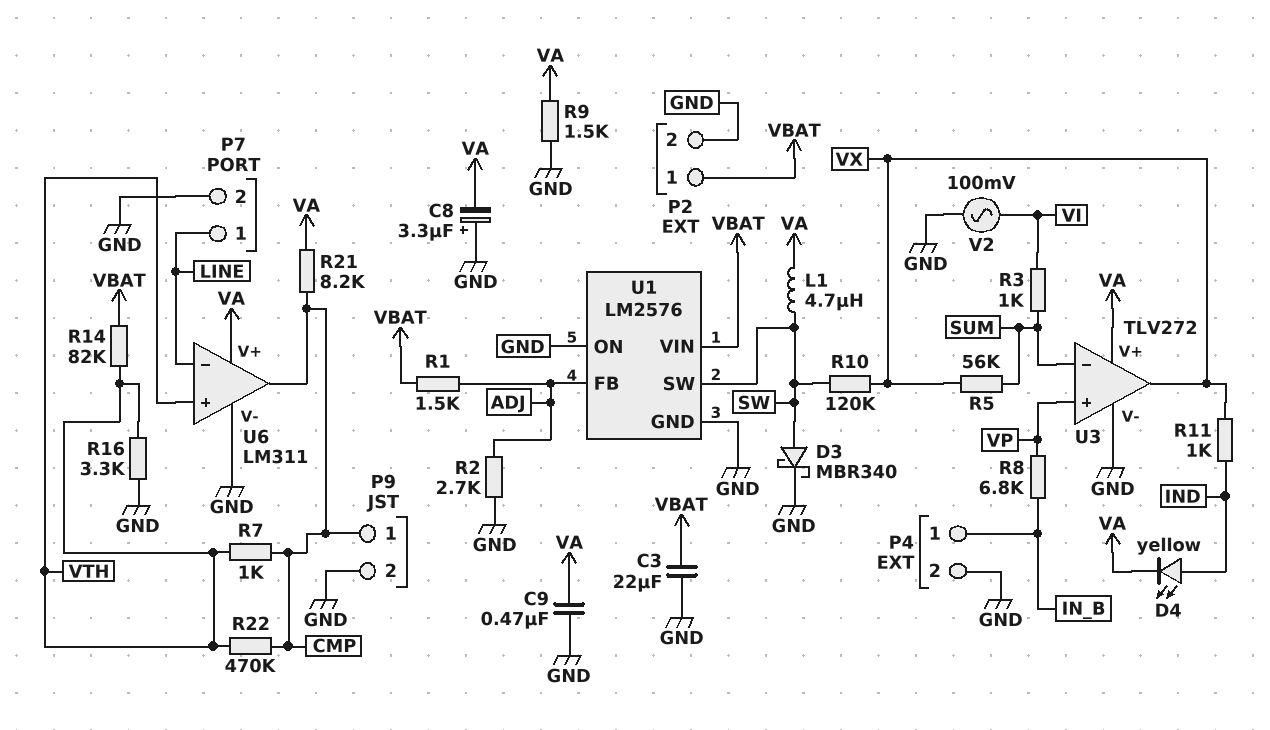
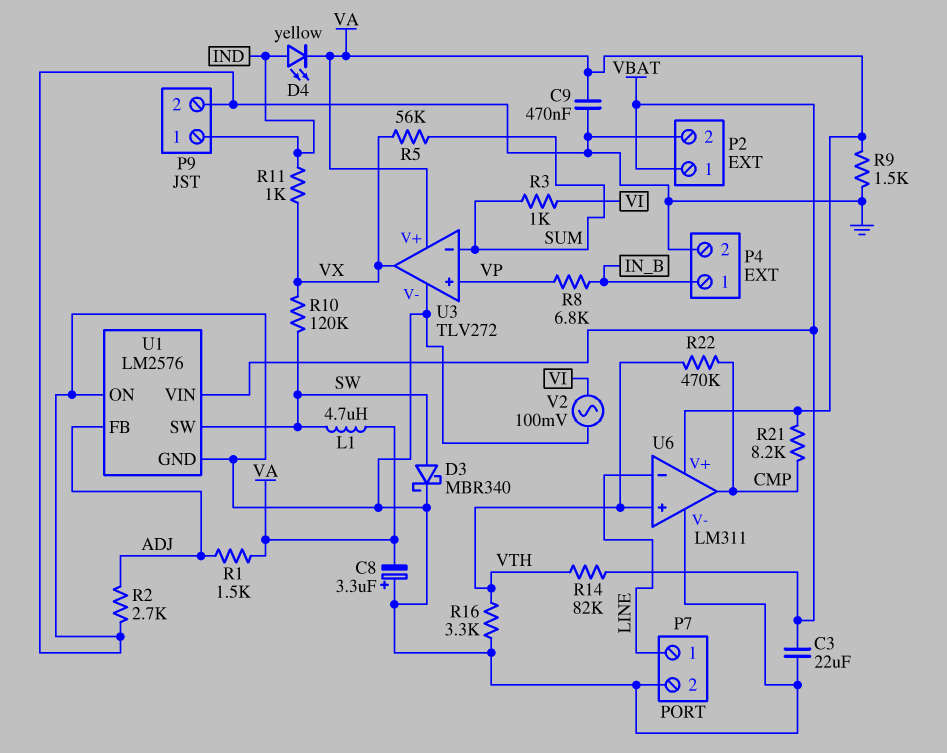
P9 pin 1: CMP -> IND
R1: 1.5k (ADJ, VBAT) -> 1.5k (ADJ, VA)
R7: 1k (CMP, VTH) -> none

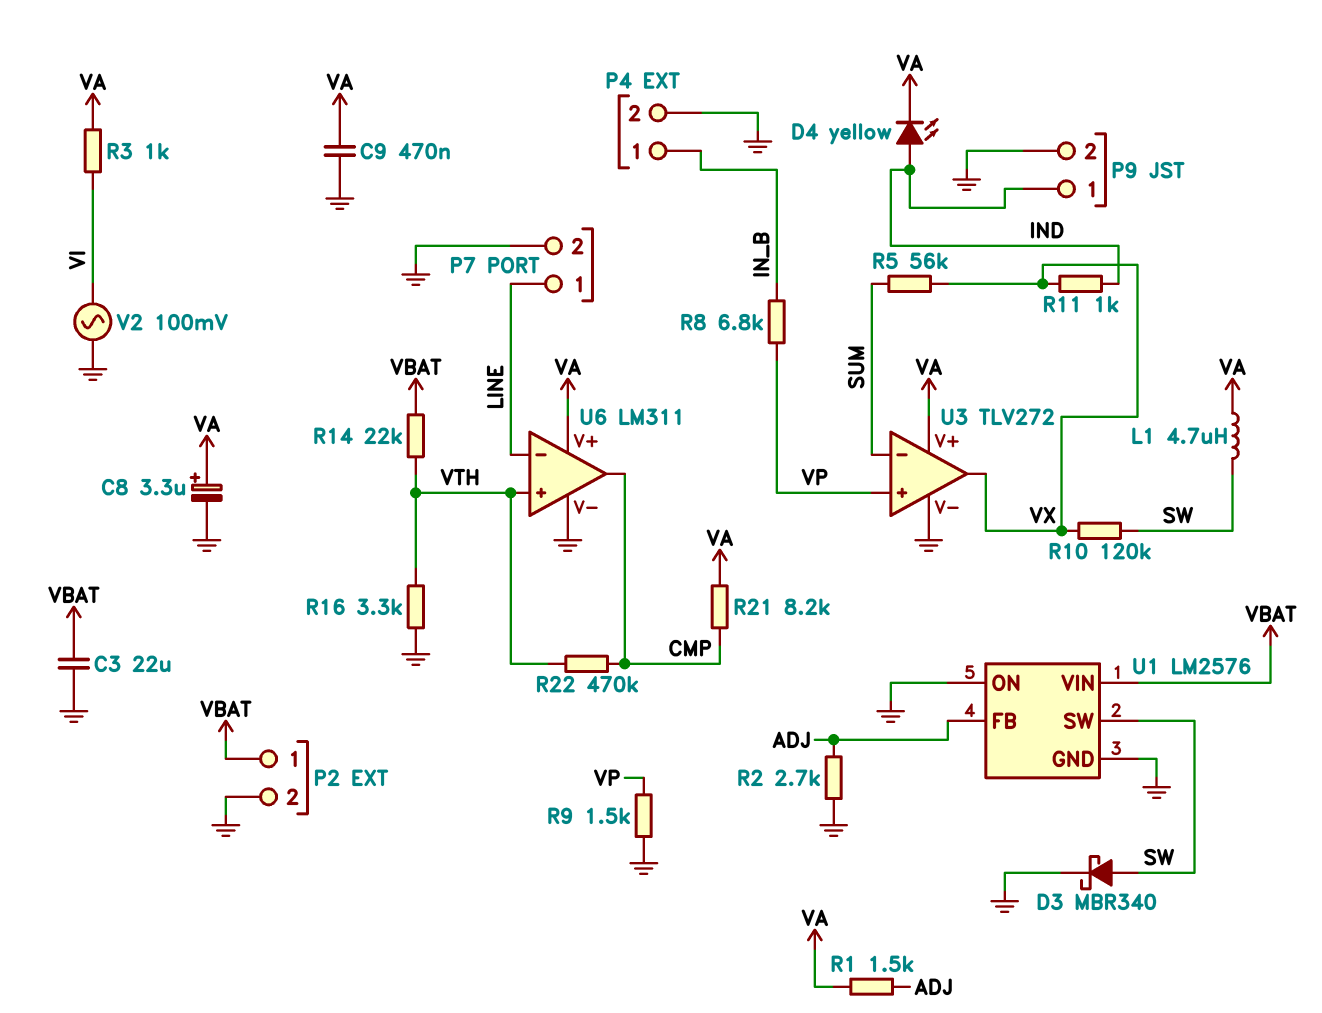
C8: 3.3uF (plus GND, minus VA) -> 3.3uF (plus VA, minus GND)
R3: 1k (SUM, VI) -> 1k (VA, VI)
R9: 1.5k (GND, VA) -> 1.5k (GND, VP)
R14: 82k (VBAT, VTH) -> 22k (VBAT, VTH)

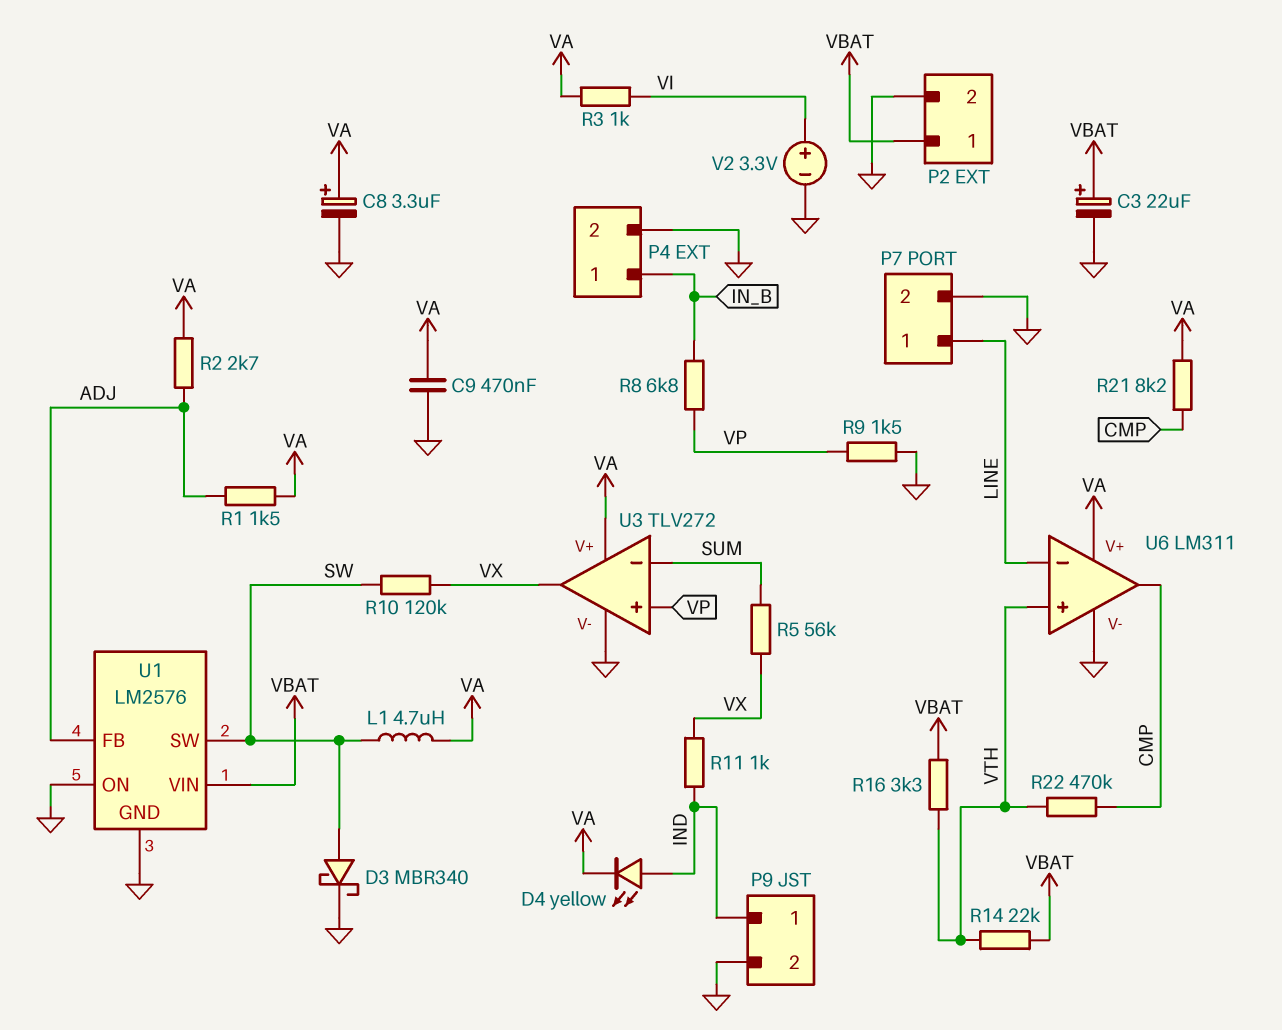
C3: 22uF (GND, VBAT) -> 22uF (plus VBAT, minus GND)
R2: 2.7k (ADJ, GND) -> 2.7k (ADJ, VA)
R16: 3.3k (GND, VTH) -> 3.3k (VBAT, VTH)
V2: AC 100mV (GND, VI) -> 3.3V (plus VI, minus GND)

